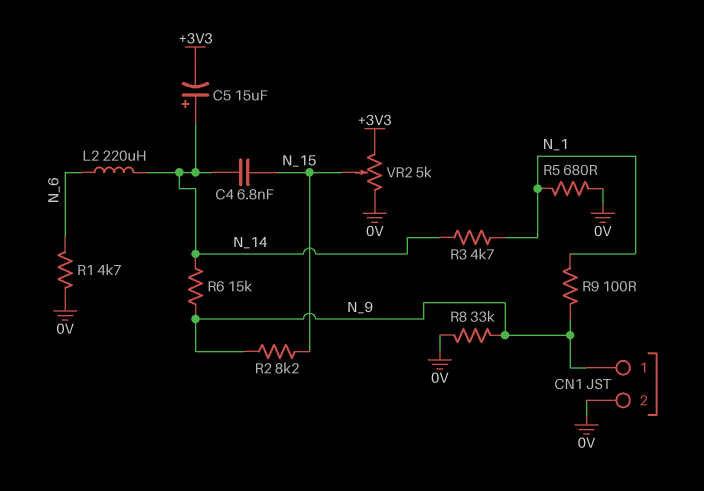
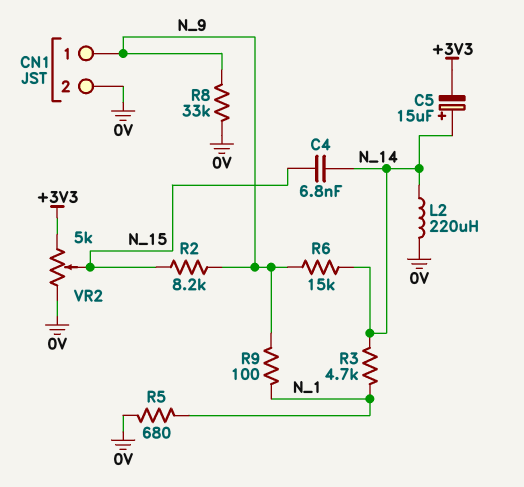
L2: 220uH (N_6, N_14) -> 220uH (0V, N_14)
R1: 4.7k (0V, N_6) -> none

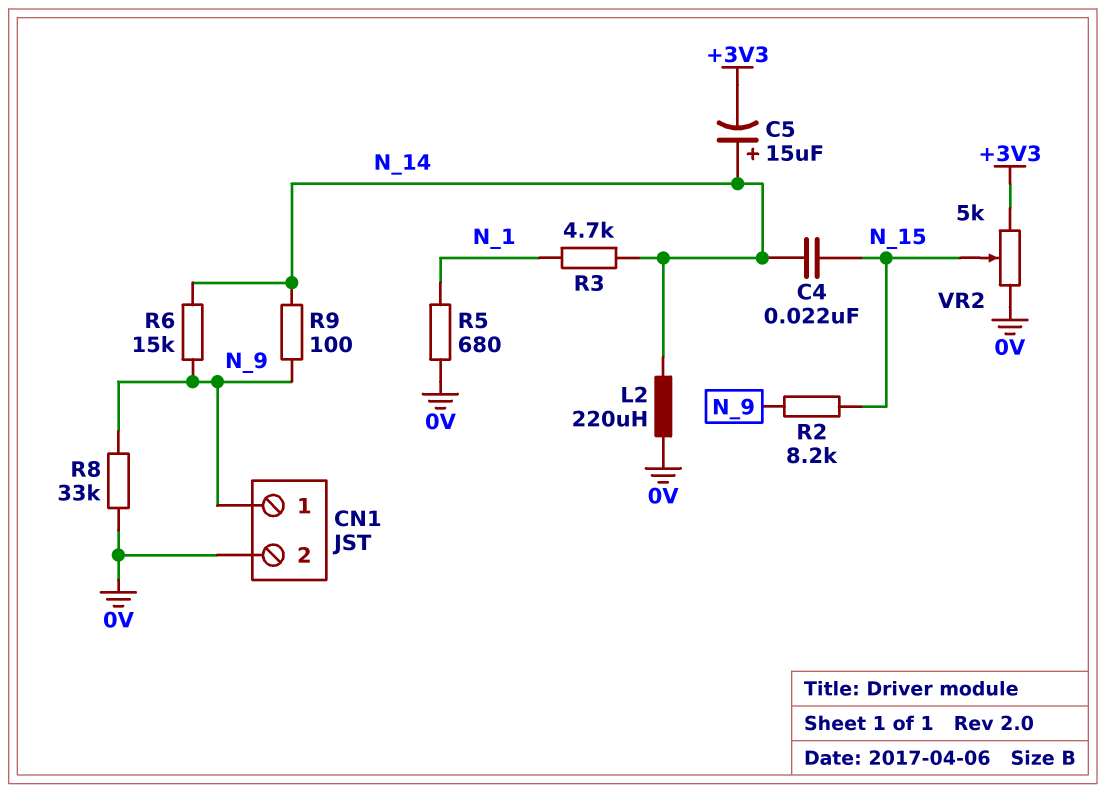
C4: 6.8nF (N_14, N_15) -> 22nF (N_14, N_15)
R9: 100 (N_1, N_9) -> 100 (N_9, N_14)

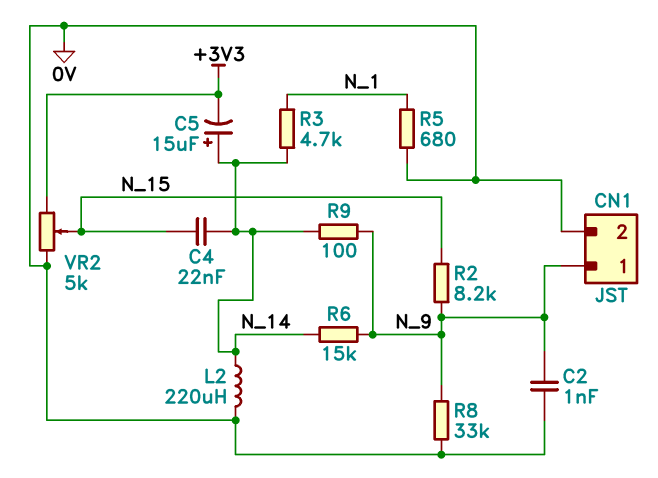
C2: none -> 1nF (0V, N_9)

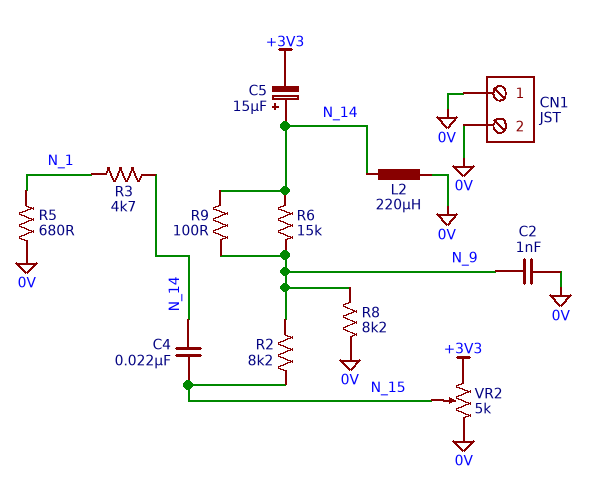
CN1 pin 1: N_9 -> 0V
R8: 33k (0V, N_9) -> 8.2k (0V, N_9)

